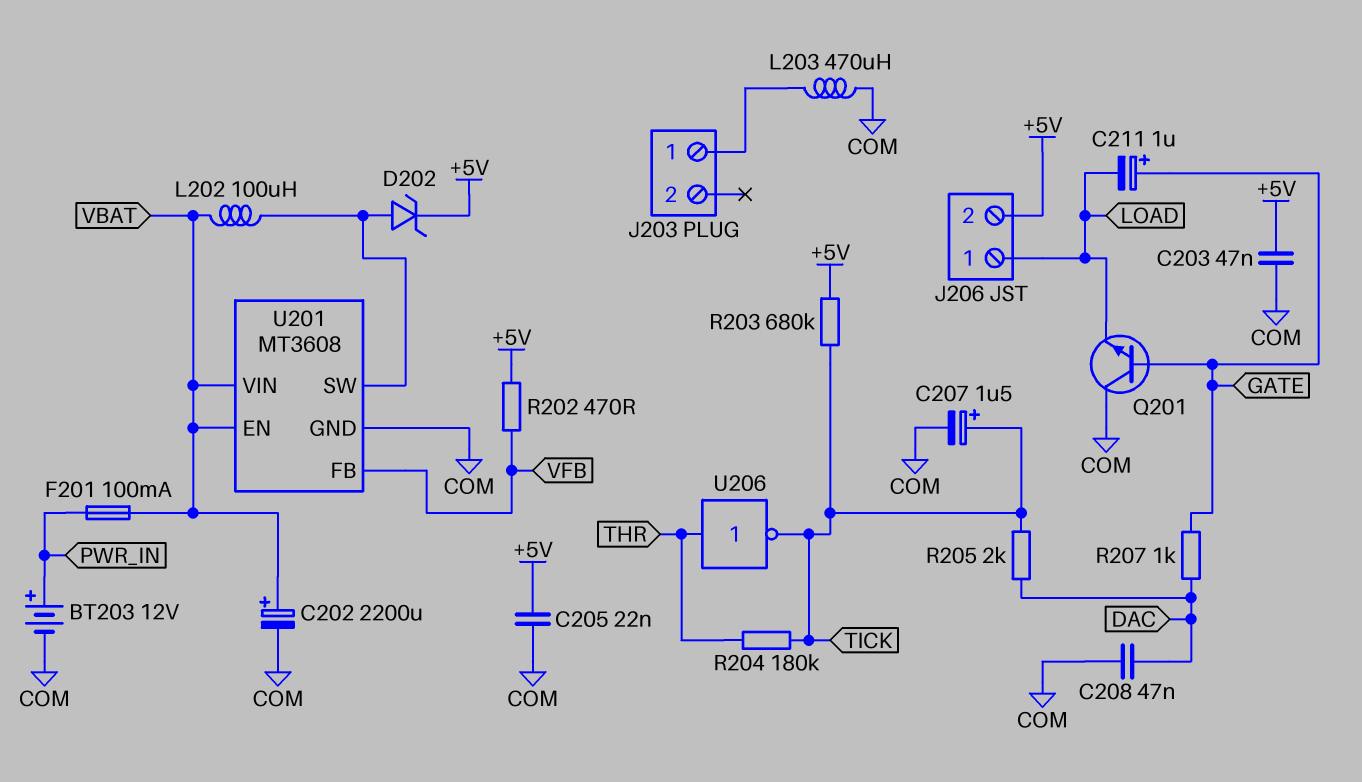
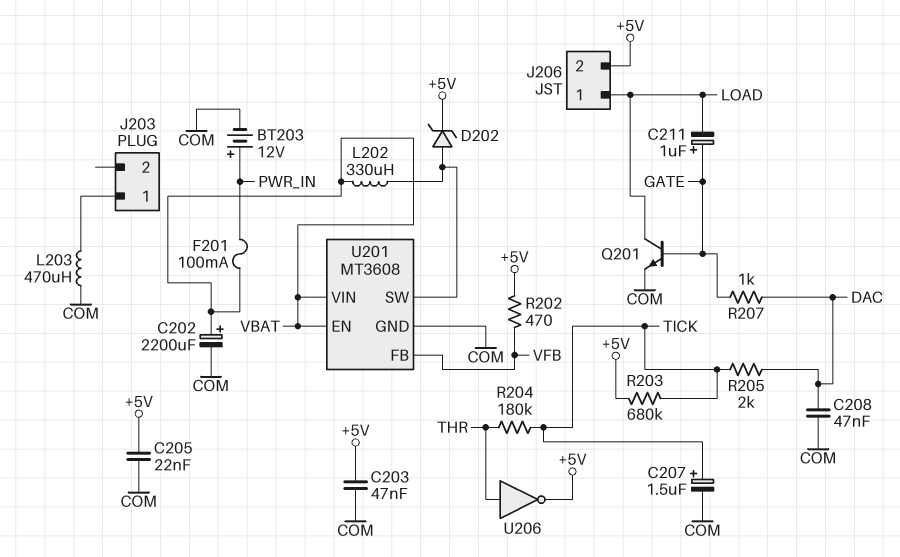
L202: 100uH (U201/SW, VBAT) -> 330uH (U201/SW, VBAT)
Q201: NPN (B GATE, C COM, E LOAD) -> NPN (B GATE, C LOAD, E COM)
U206: NOT (in THR, out TICK) -> NOT (in THR, out +5V)

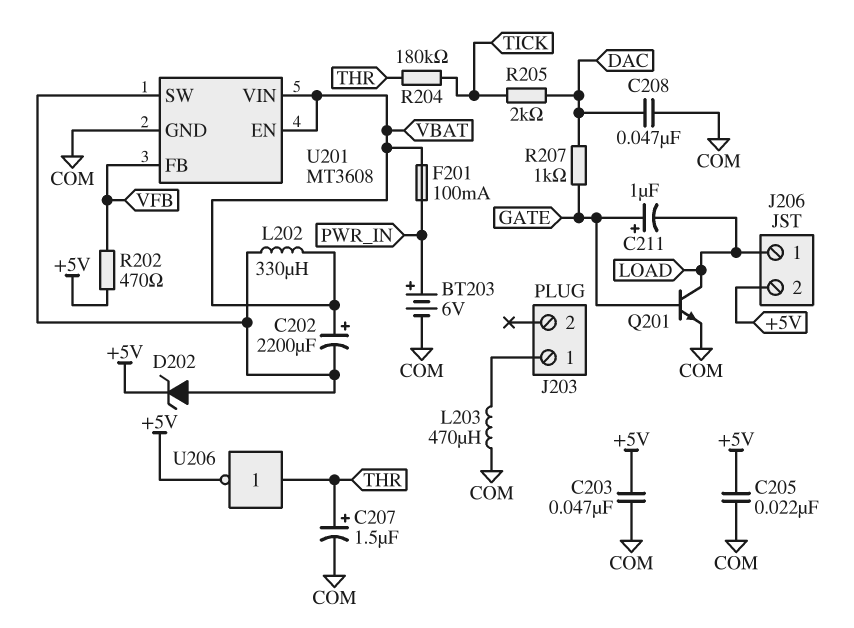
BT203: 12V (plus PWR_IN, minus COM) -> 6V (plus PWR_IN, minus COM)
C202: 2200uF (plus VBAT, minus COM) -> 2200uF (plus VBAT, minus U201/SW)
C207: 1.5uF (plus TICK, minus COM) -> 1.5uF (plus THR, minus COM)
R203: 680k (+5V, TICK) -> none

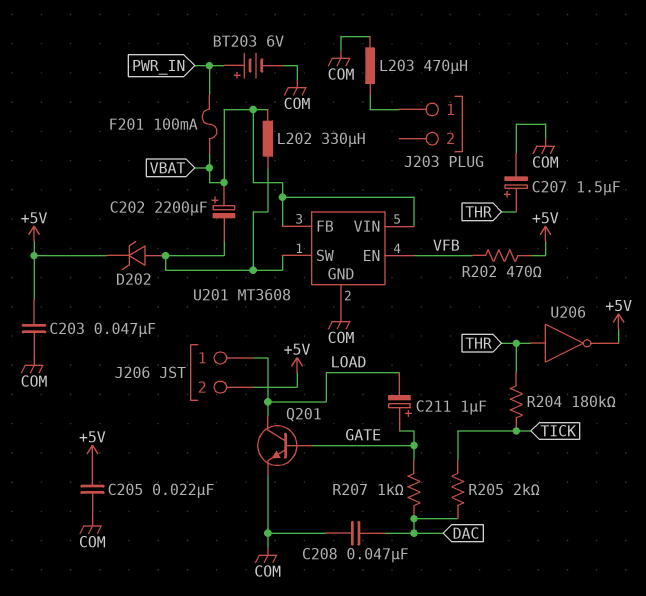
U201 pin EN: VBAT -> VFB
U201 pin FB: VFB -> VBAT

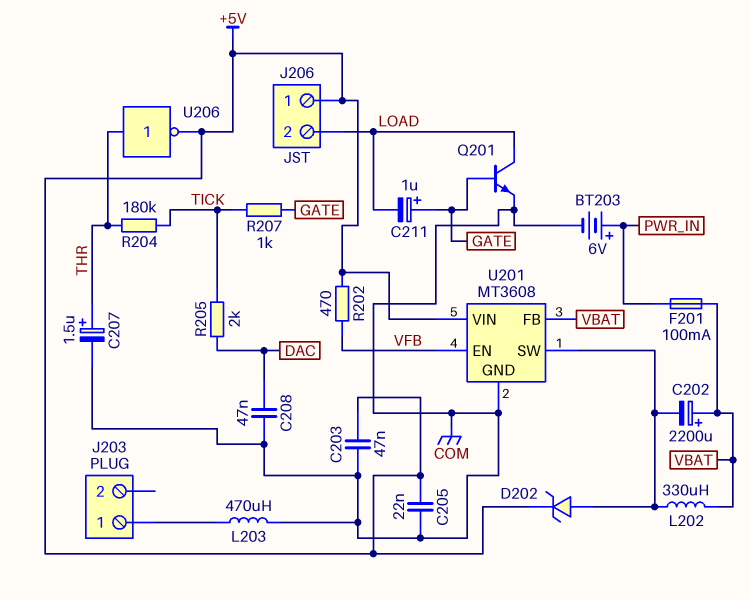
J206 pin 1: LOAD -> +5V
J206 pin 2: +5V -> LOAD
R207: 1k (DAC, GATE) -> 1k (GATE, TICK)
U201 pin VIN: VBAT -> +5V

